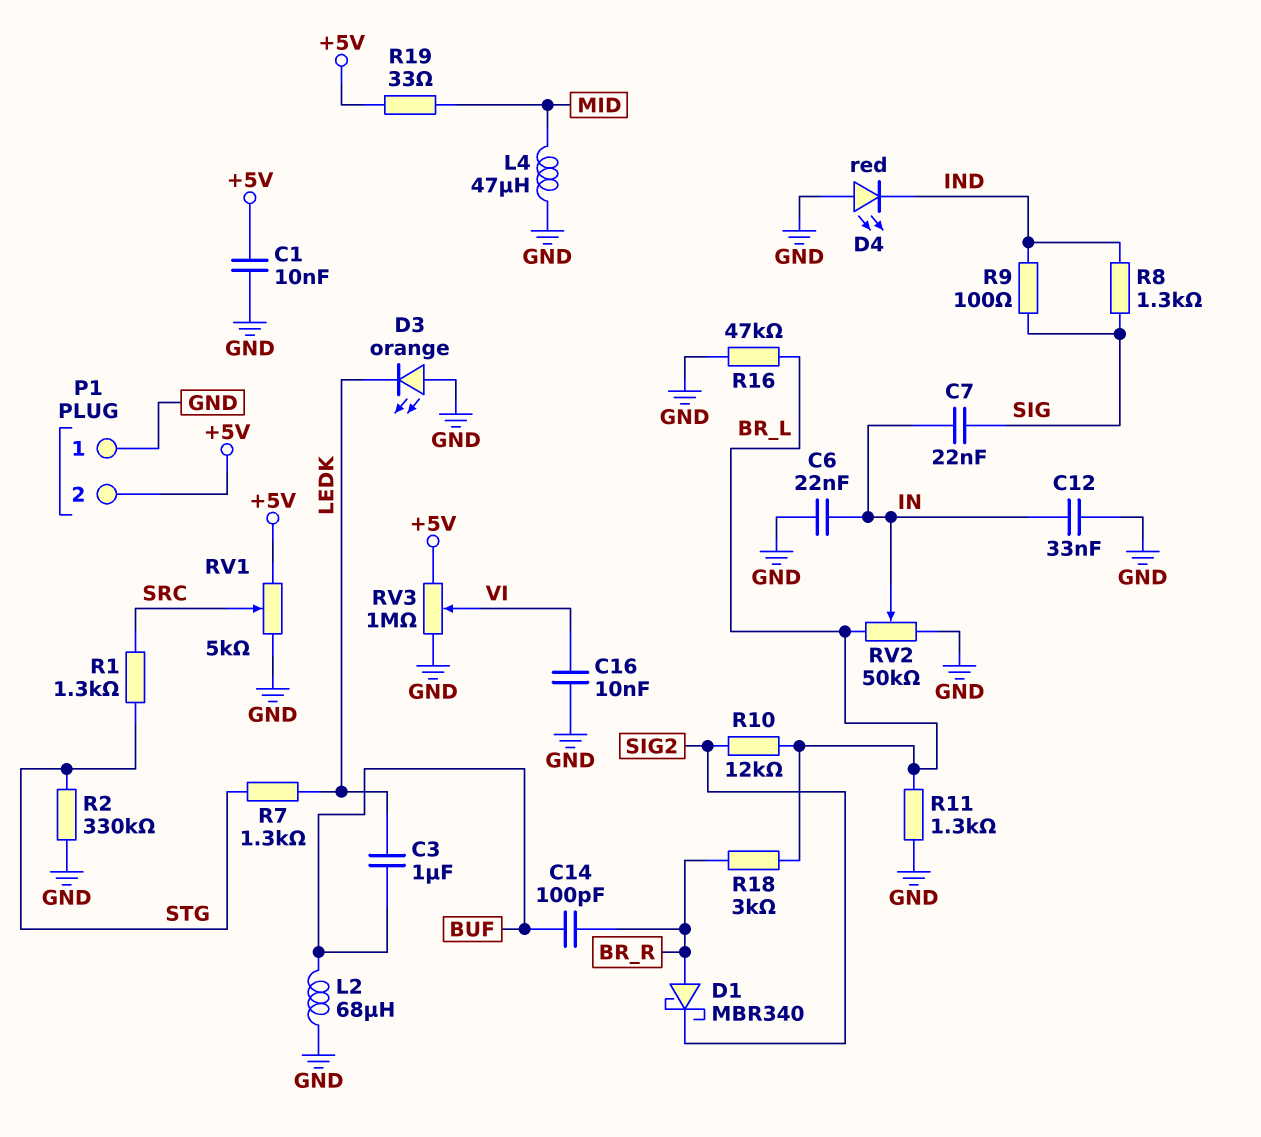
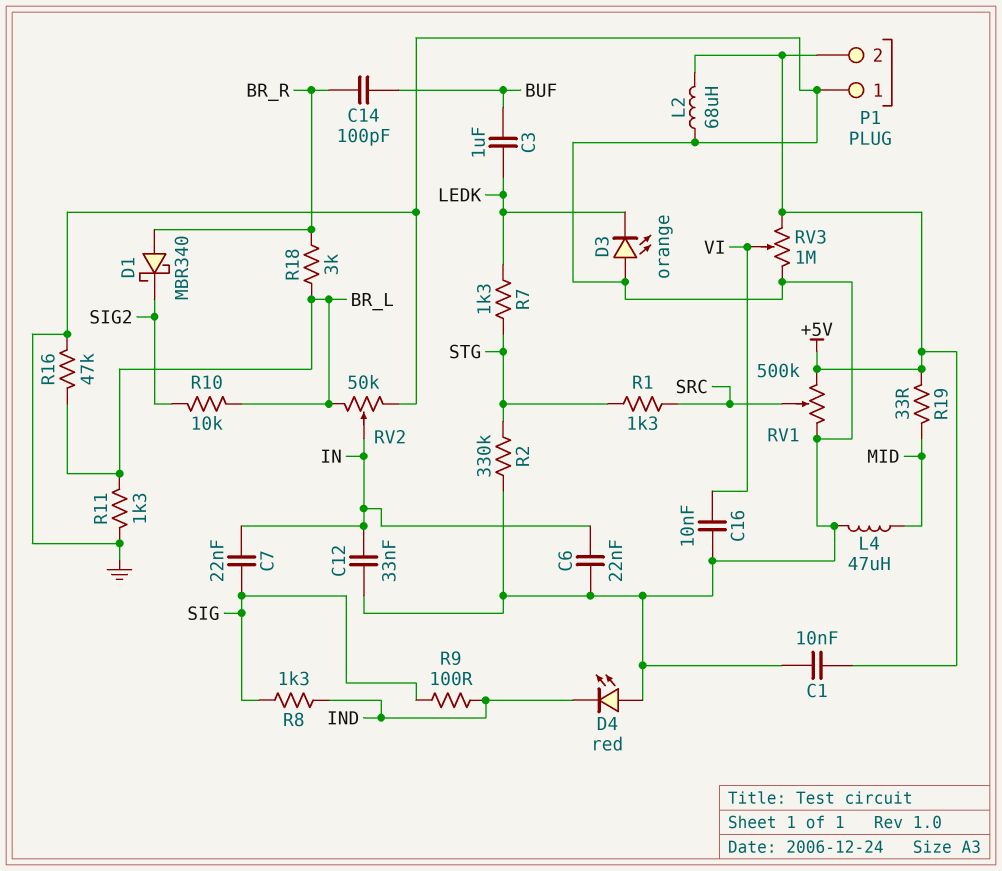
L2: 68uH (BUF, GND) -> 68uH (+5V, GND)
R10: 12k (BR_L, SIG2) -> 10k (BR_L, SIG2)
RV1: 5k (+5V, GND, wiper SRC) -> 500k (+5V, GND, wiper SRC)

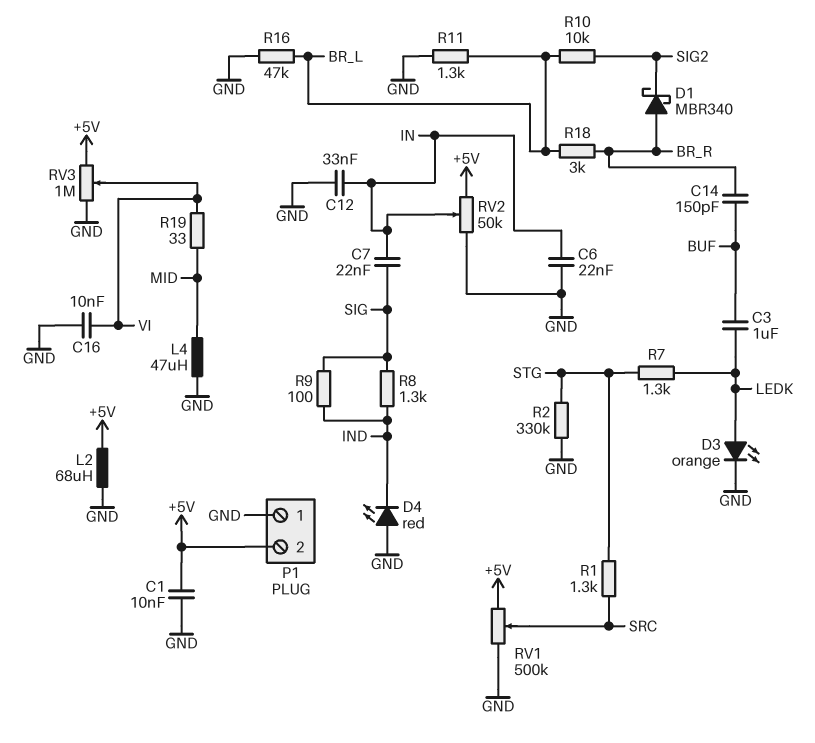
C14: 100pF (BR_R, BUF) -> 150pF (BR_R, BUF)
D3: LED orange (A GND, K LEDK) -> LED orange (A LEDK, K GND)
R19: 33 (+5V, MID) -> 33 (MID, VI)
RV2: 50k (BR_L, GND, wiper IN) -> 50k (+5V, GND, wiper IN)

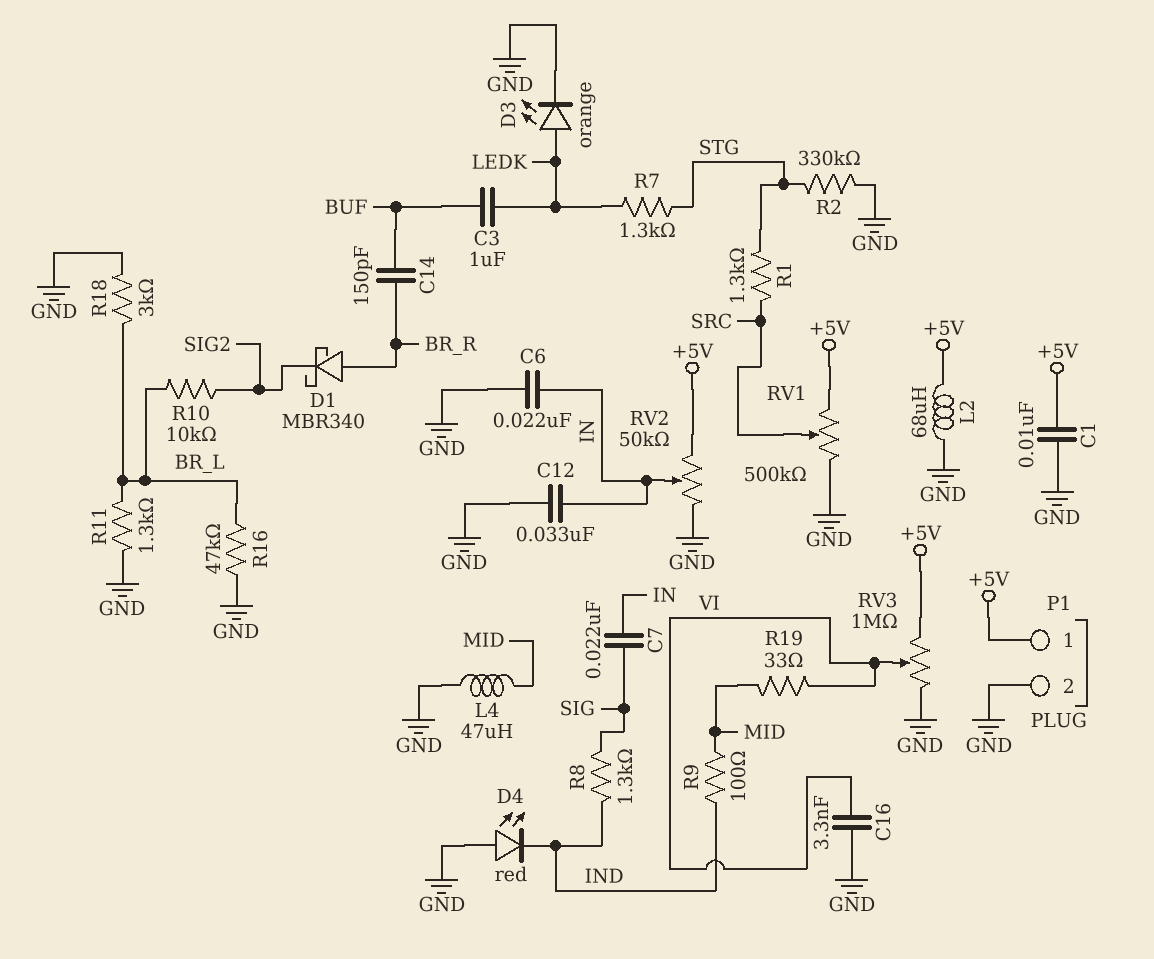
C16: 10nF (GND, VI) -> 3.3nF (GND, VI)
P1 pin 1: GND -> +5V
P1 pin 2: +5V -> GND
R9: 100 (IND, SIG) -> 100 (IND, MID)
R18: 3k (BR_L, BR_R) -> 3k (BR_L, GND)

